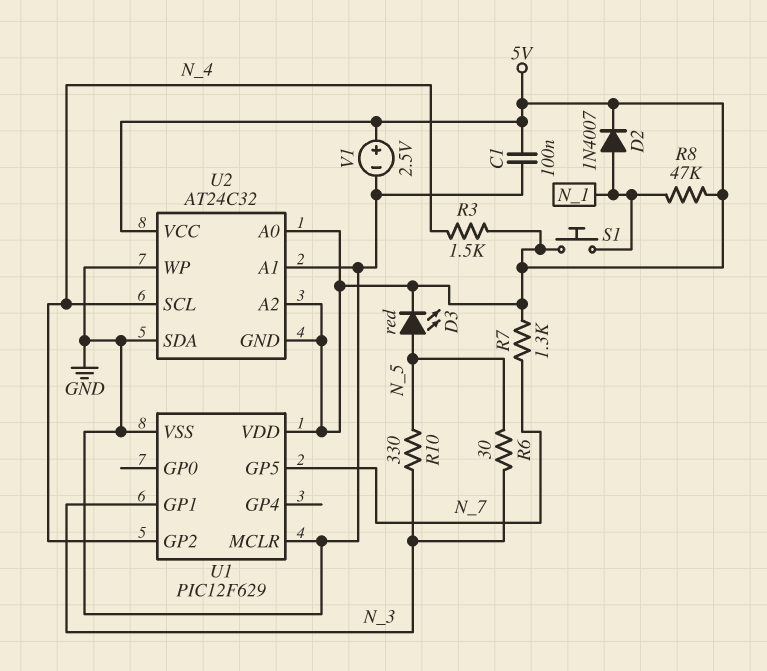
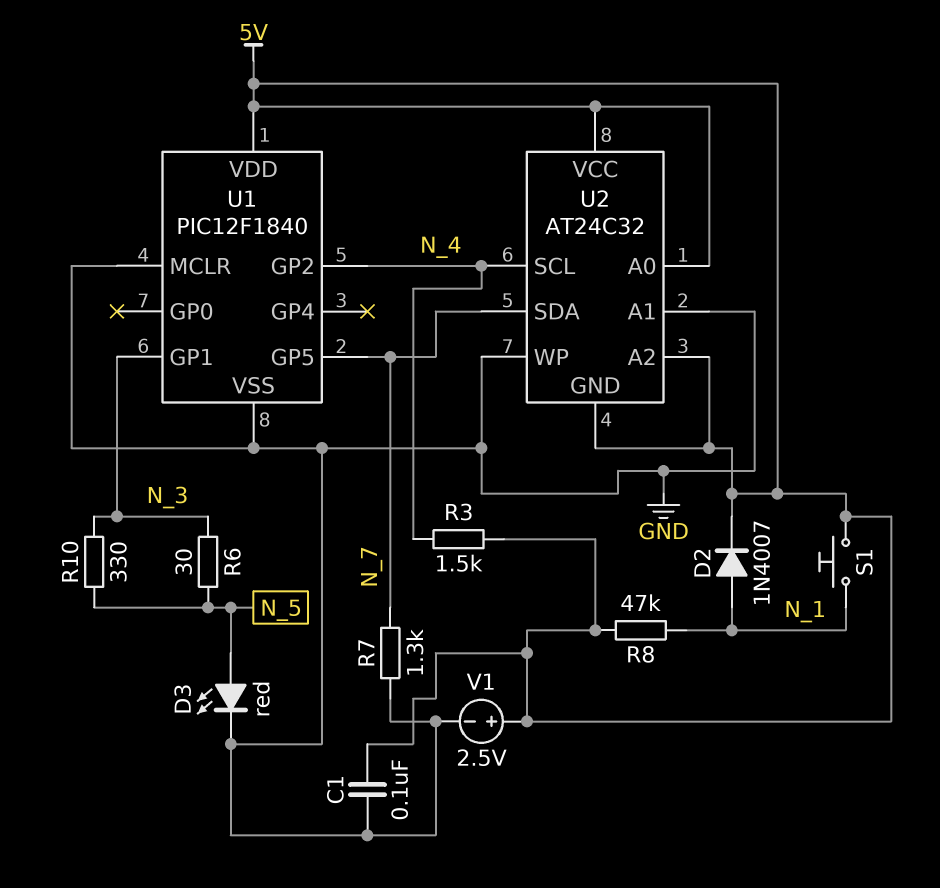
D3: LED red (A N_5, K 5V) -> LED red (A N_5, K GND)
R7: 1.3k (5V, N_7) -> 1.3k (GND, N_7)
U1: PIC12F629 -> PIC12F1840
U2 pin SDA: GND -> N_7

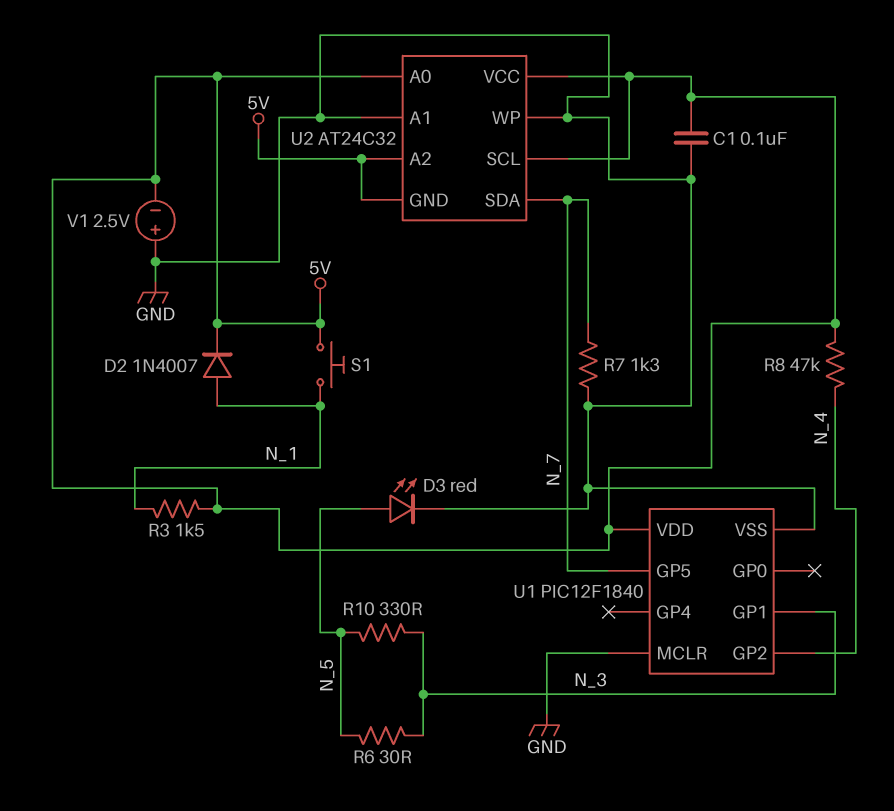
R3: 1.5k (5V, N_4) -> 1.5k (5V, N_1)
R8: 47k (5V, N_1) -> 47k (5V, N_4)
U2 pin SCL: N_4 -> 5V
V1: 2.5V (plus 5V, minus GND) -> 2.5V (plus GND, minus 5V)

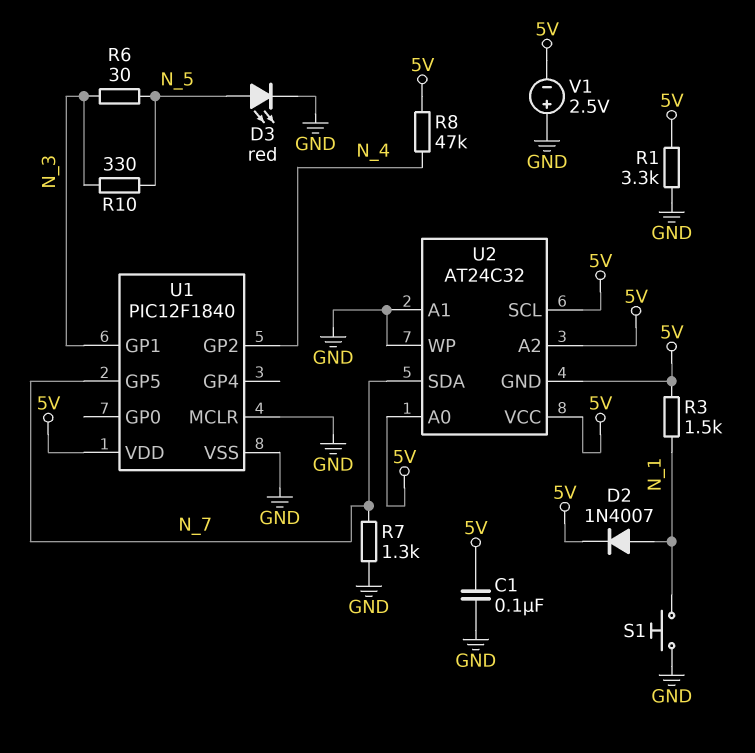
R1: none -> 3.3k (5V, GND)
S1: button (5V, N_1) -> button (GND, N_1)

